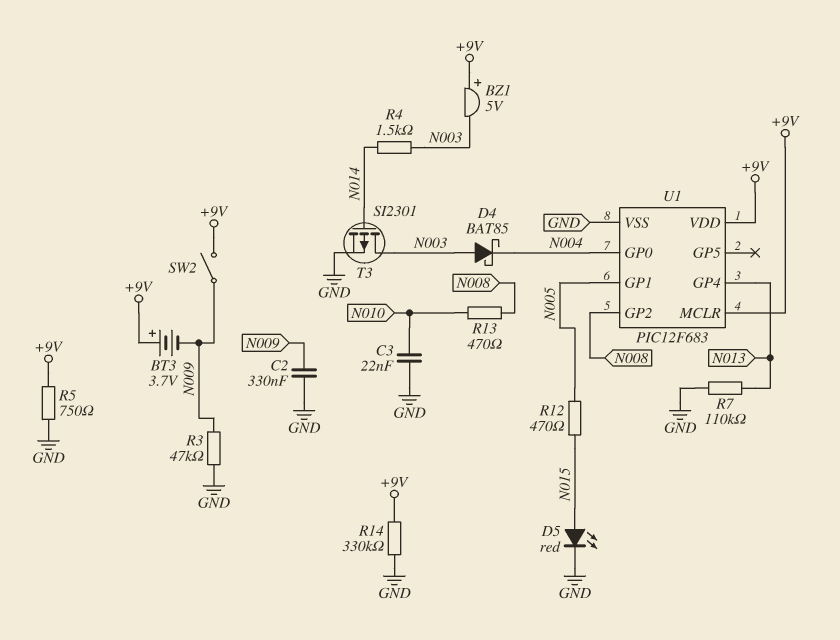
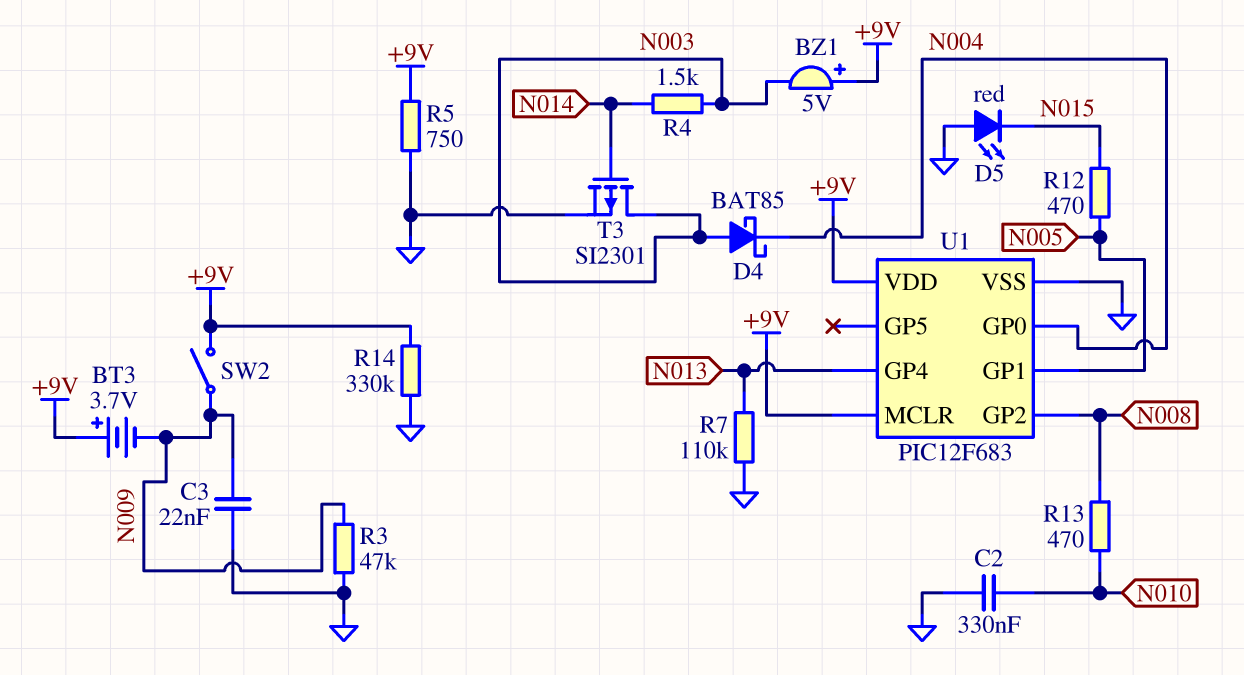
C2: 330nF (GND, N009) -> 330nF (GND, N010)
C3: 22nF (GND, N010) -> 22nF (GND, N009)
D5: LED red (A N015, K GND) -> LED red (A GND, K N015)

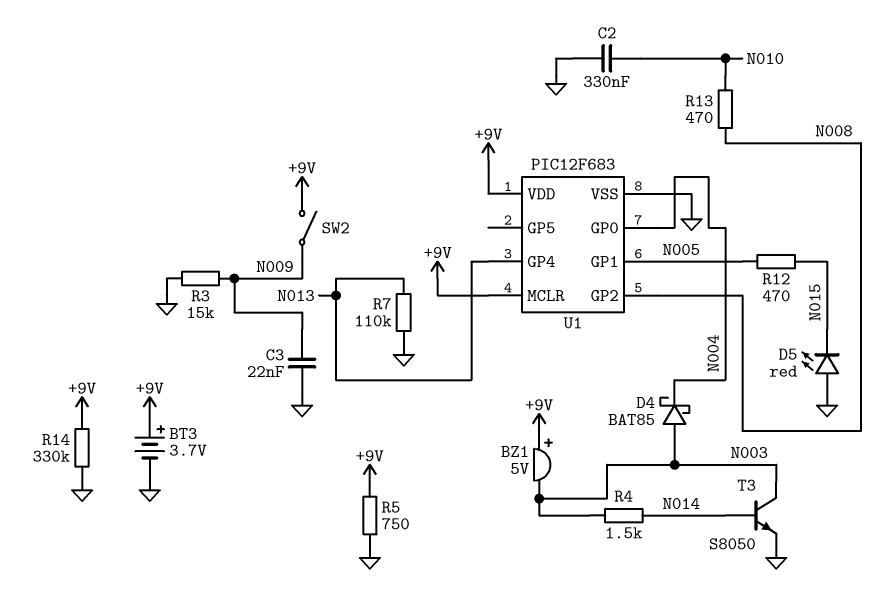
BT3: 3.7V (plus +9V, minus N009) -> 3.7V (plus +9V, minus GND)
R3: 47k (GND, N009) -> 15k (GND, N009)
T3: PMOS SI2301 (G N014, D N003, S GND) -> NPN S8050 (B N014, C N003, E GND)

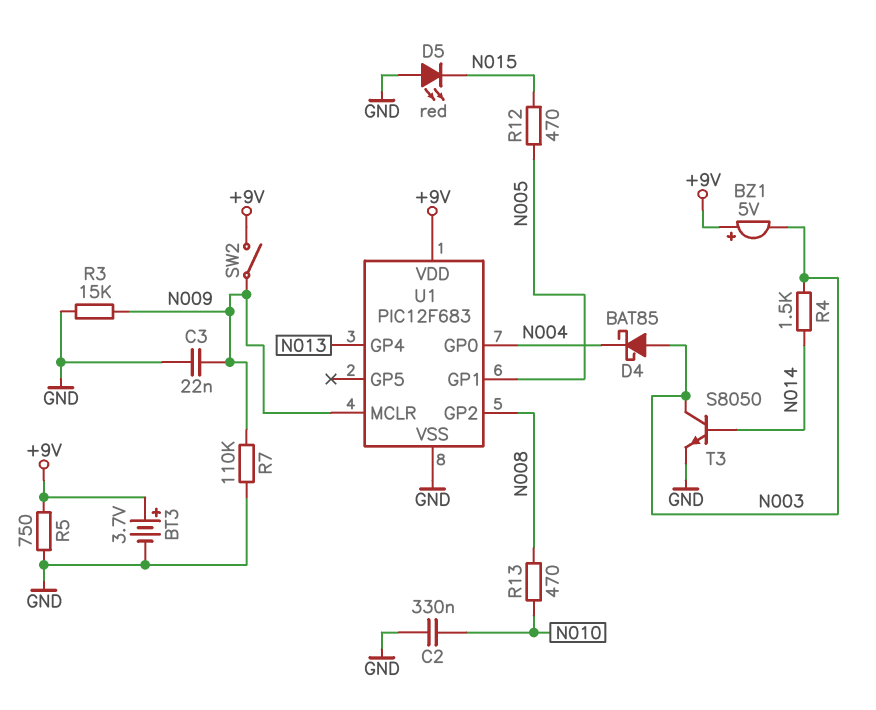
R7: 110k (GND, N013) -> 110k (GND, N009)
R14: 330k (+9V, GND) -> none
U1 pin MCLR: +9V -> N009

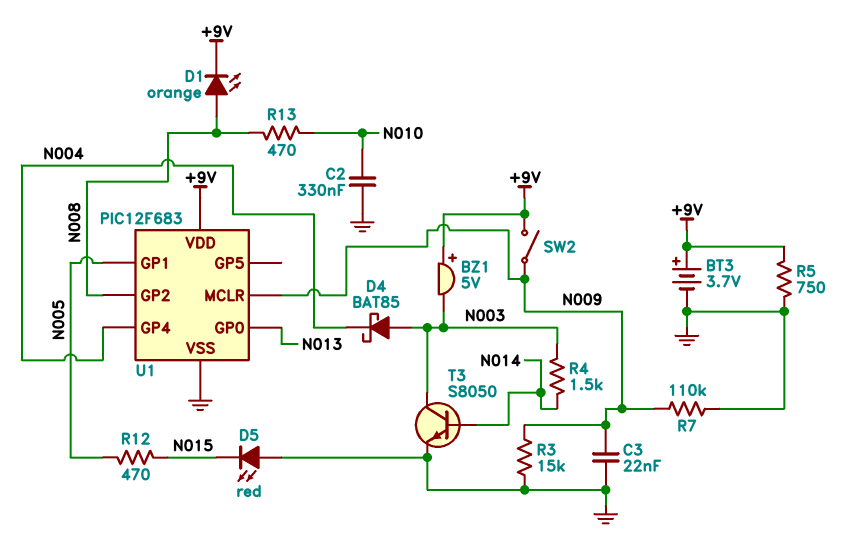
D1: none -> LED orange (A N008, K +9V)
U1 pin GP0: N004 -> N013
U1 pin GP4: N013 -> N004

